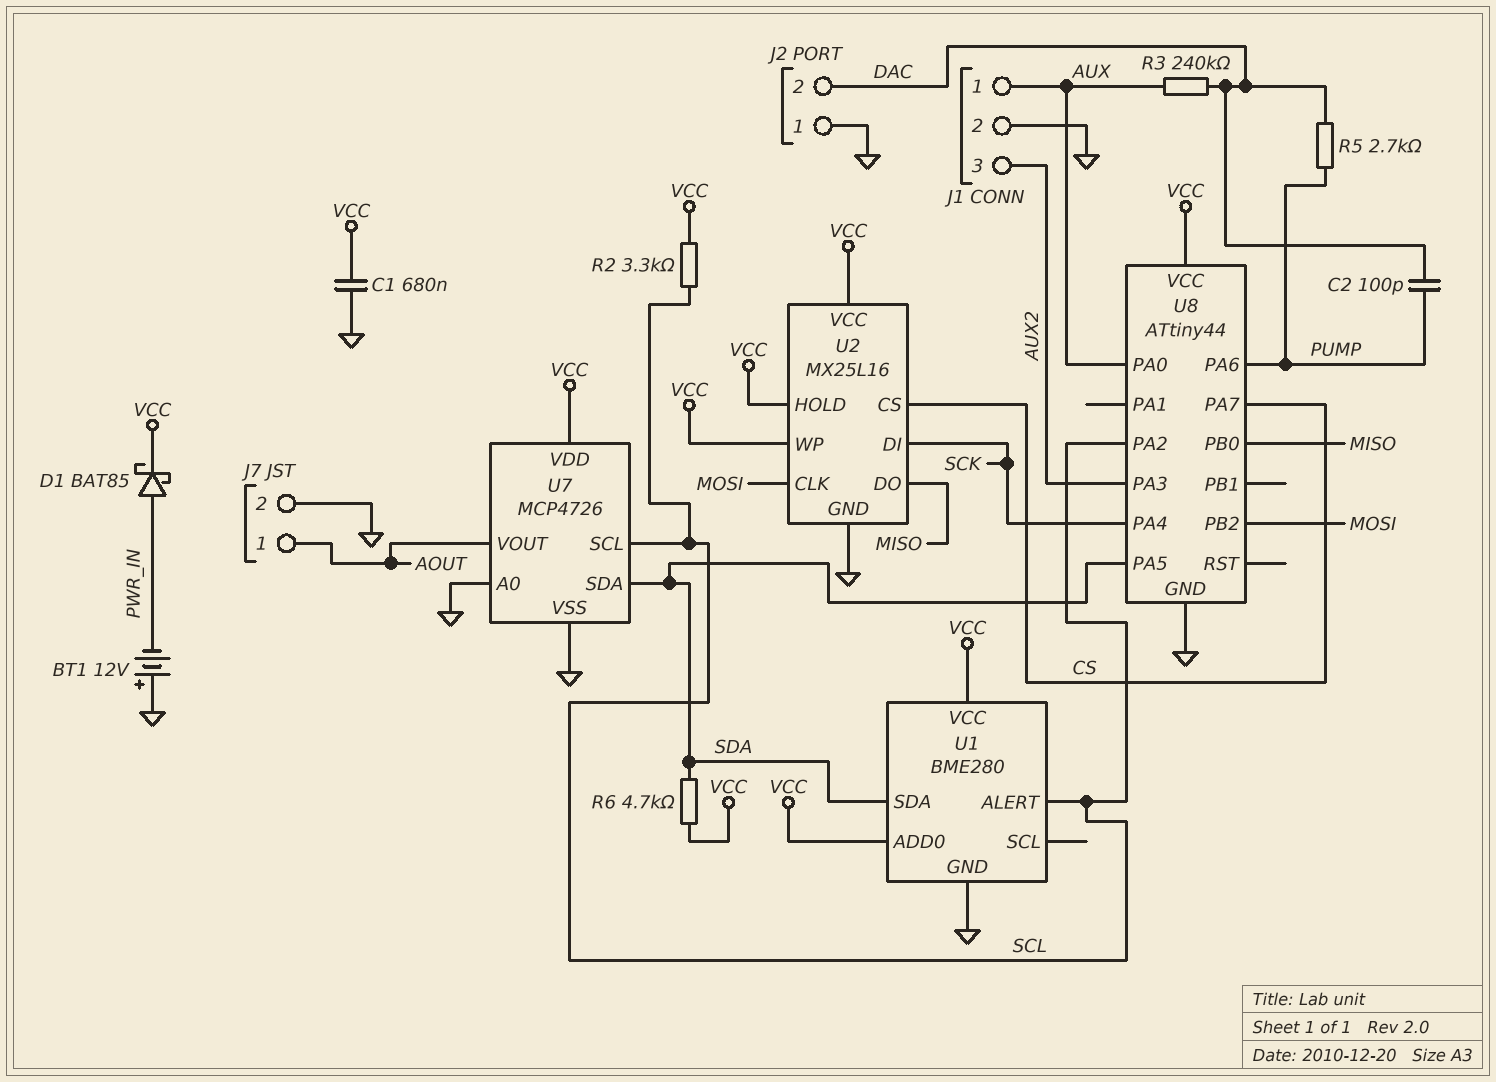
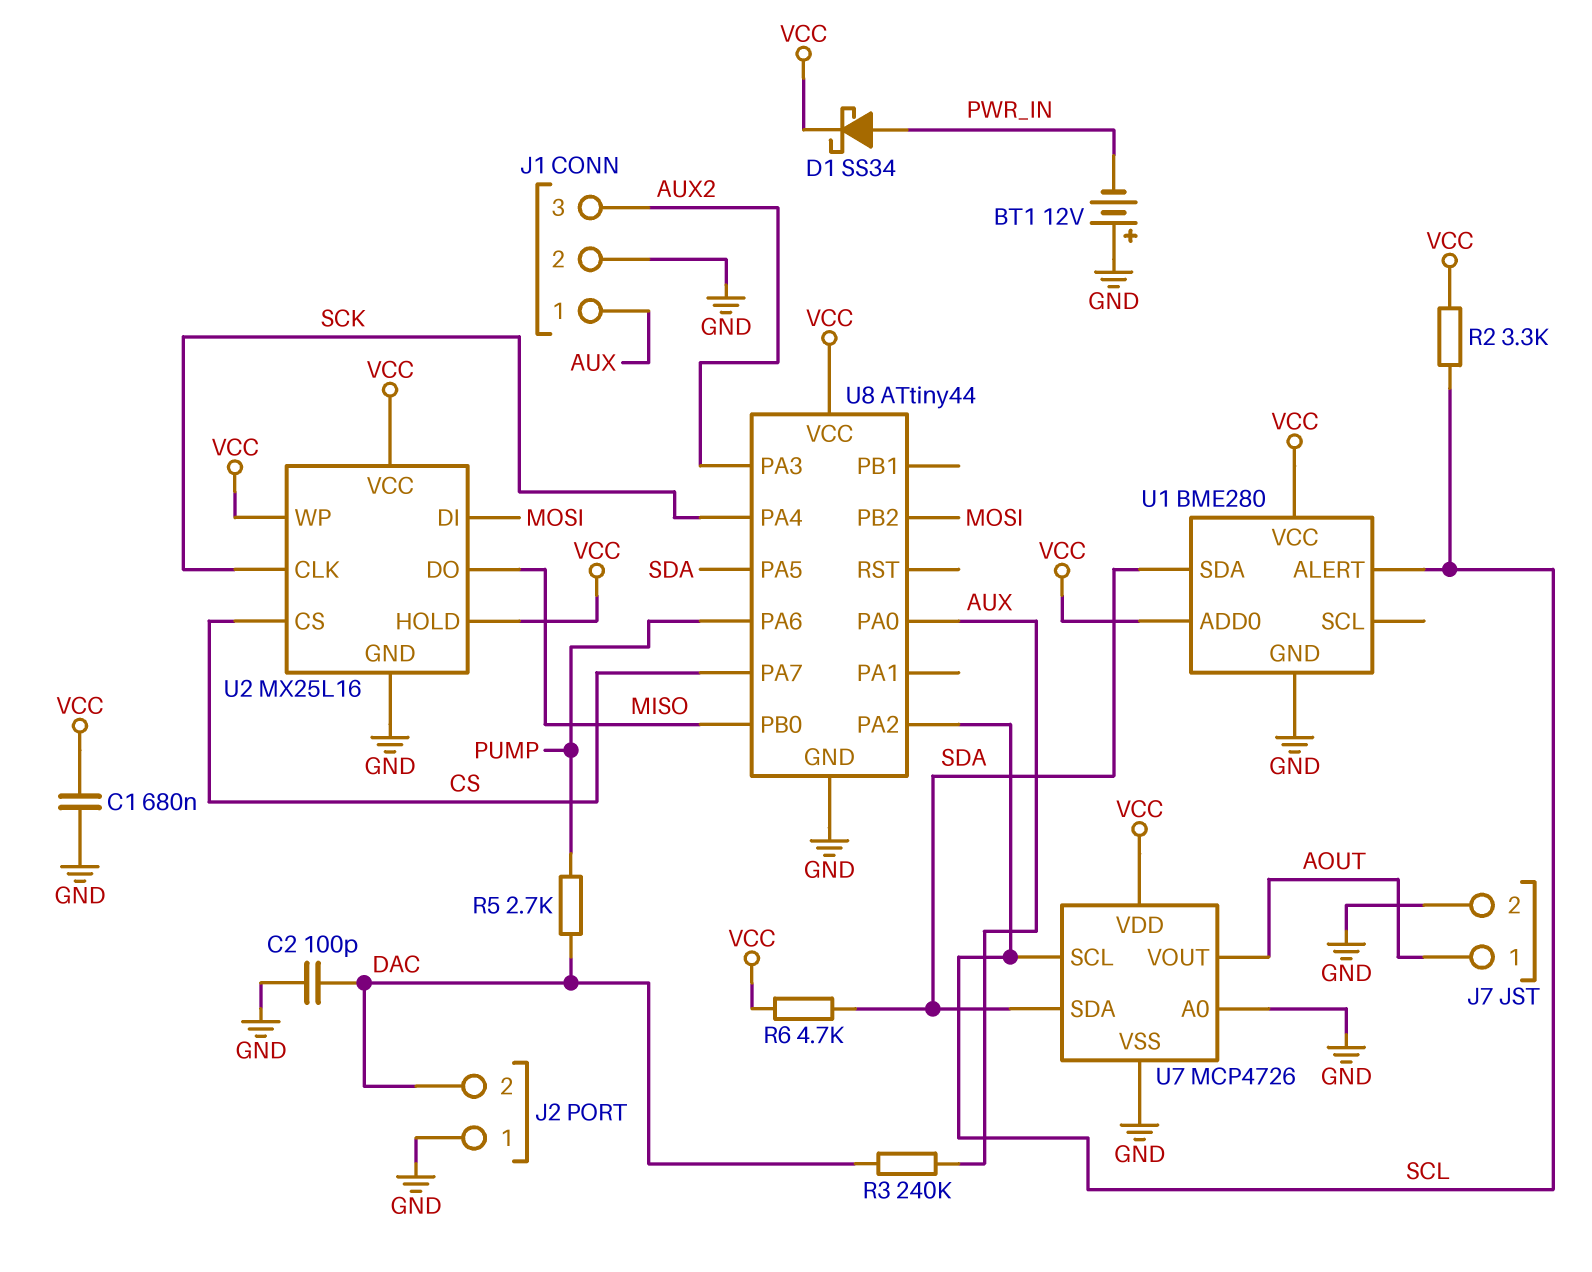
C2: 100pF (DAC, PUMP) -> 100pF (DAC, GND)
D1: schottky BAT85 (A PWR_IN, K VCC) -> schottky SS34 (A PWR_IN, K VCC)
U2 pin CLK: MOSI -> SCK
U2 pin DI: SCK -> MOSI

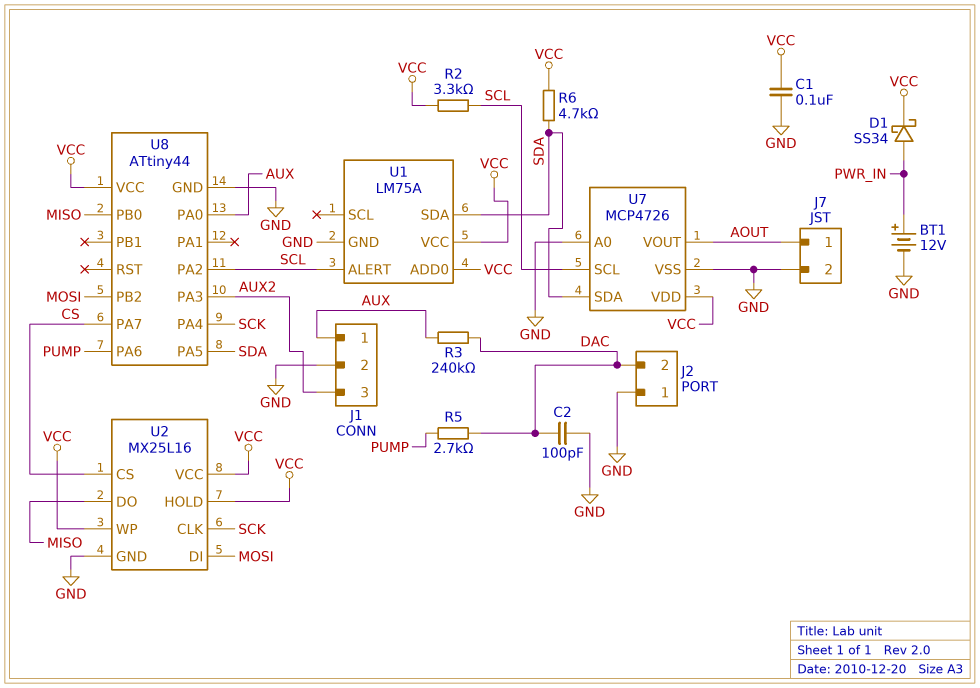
BT1: 12V (plus GND, minus PWR_IN) -> 12V (plus PWR_IN, minus GND)
C1: 680nF (GND, VCC) -> 100nF (GND, VCC)
U1: BME280 -> LM75A

